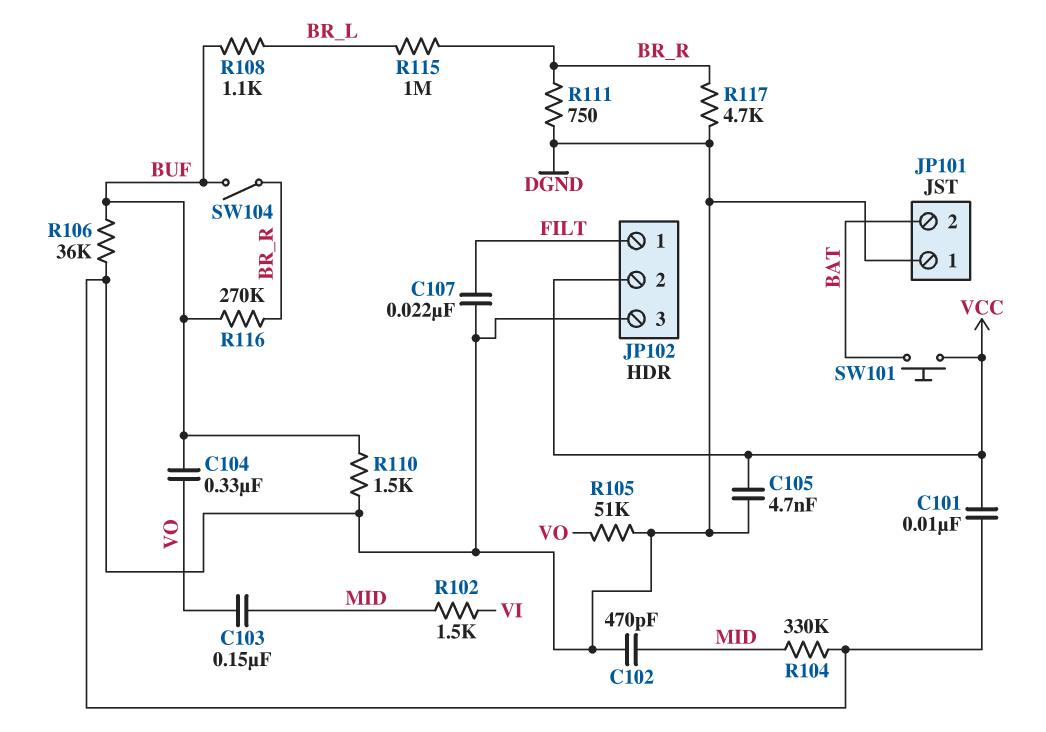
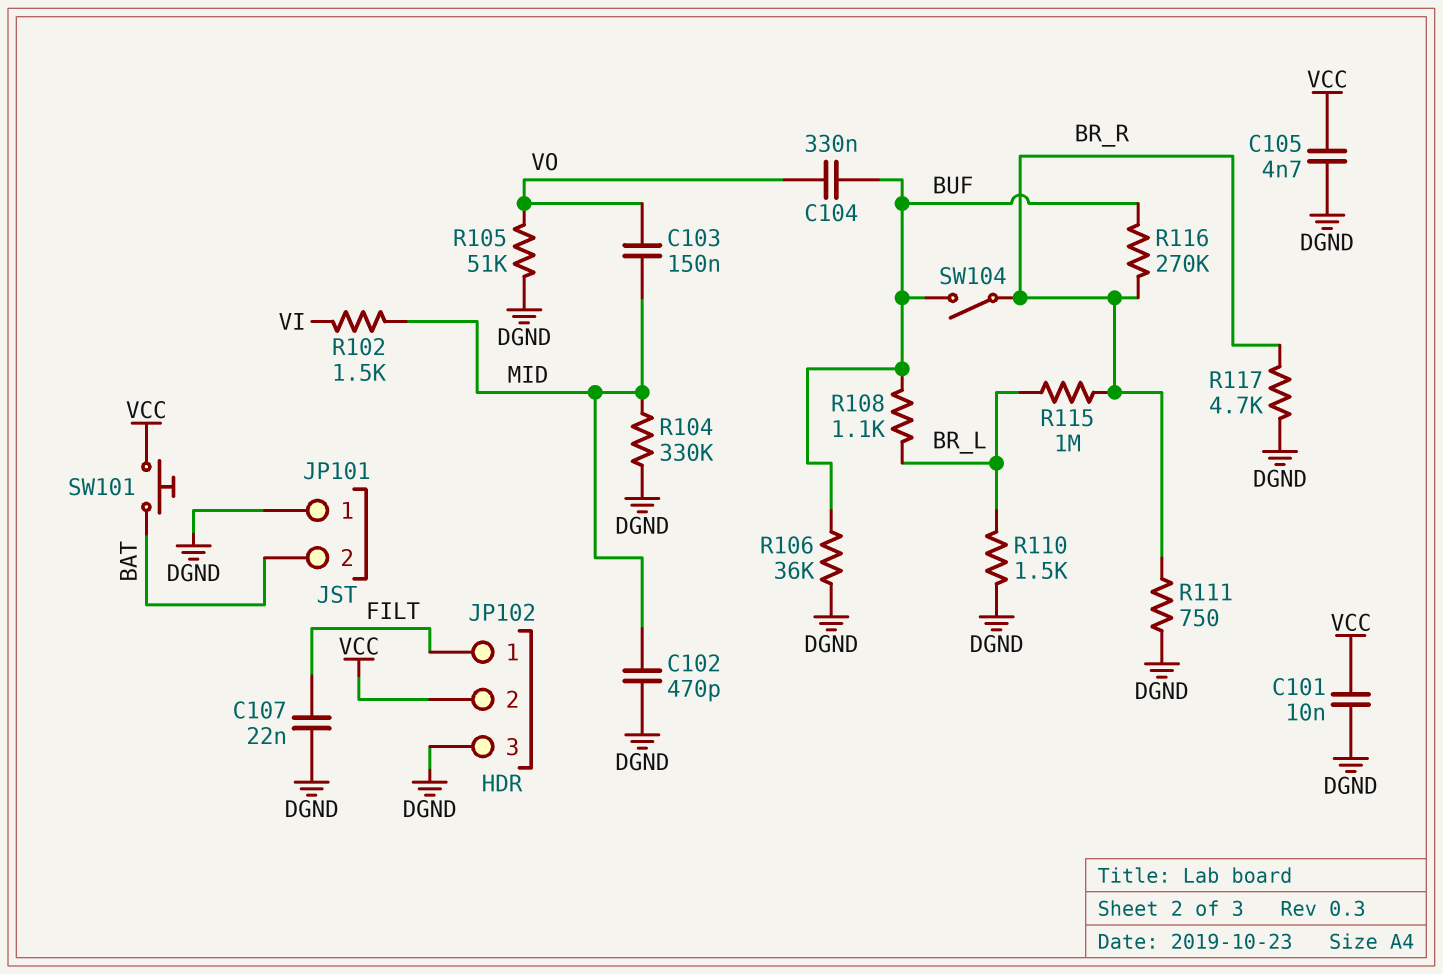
R110: 1.5k (BUF, DGND) -> 1.5k (BR_L, DGND)

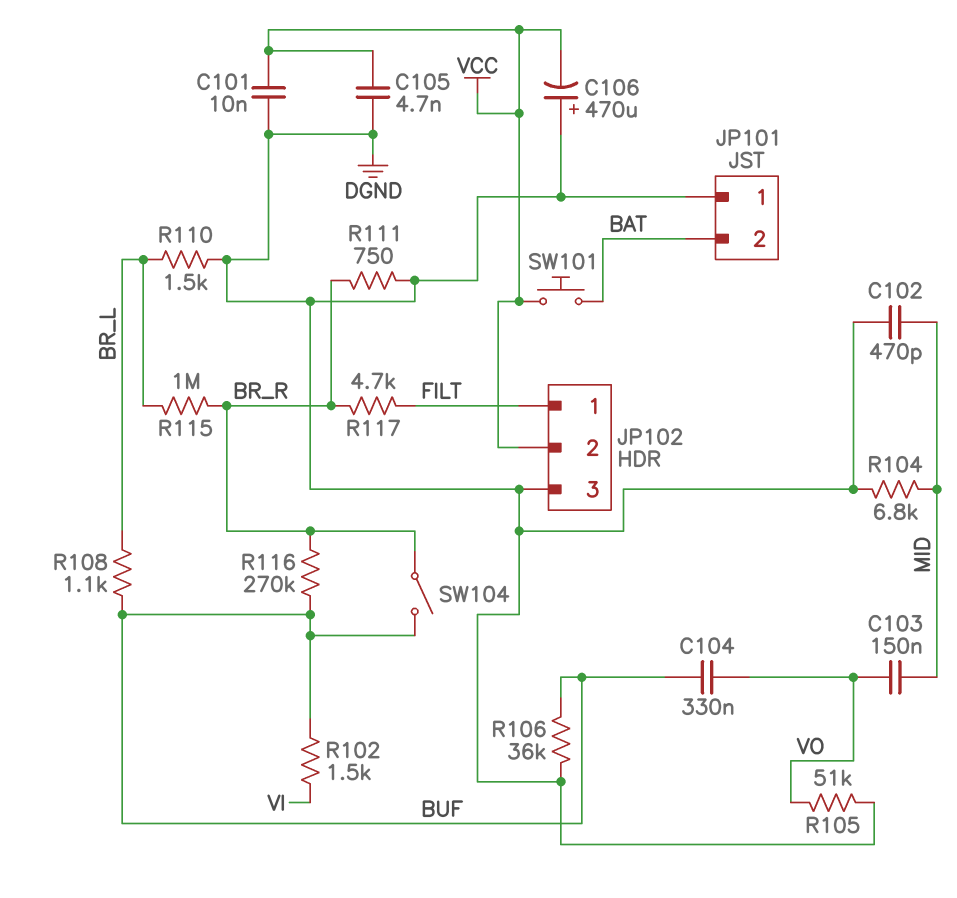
C106: none -> 470uF (plus DGND, minus VCC)
C107: 22nF (DGND, FILT) -> none
R102: 1.5k (MID, VI) -> 1.5k (BUF, VI)
R104: 330k (DGND, MID) -> 6.8k (DGND, MID)
R117: 4.7k (BR_R, DGND) -> 4.7k (BR_R, FILT)

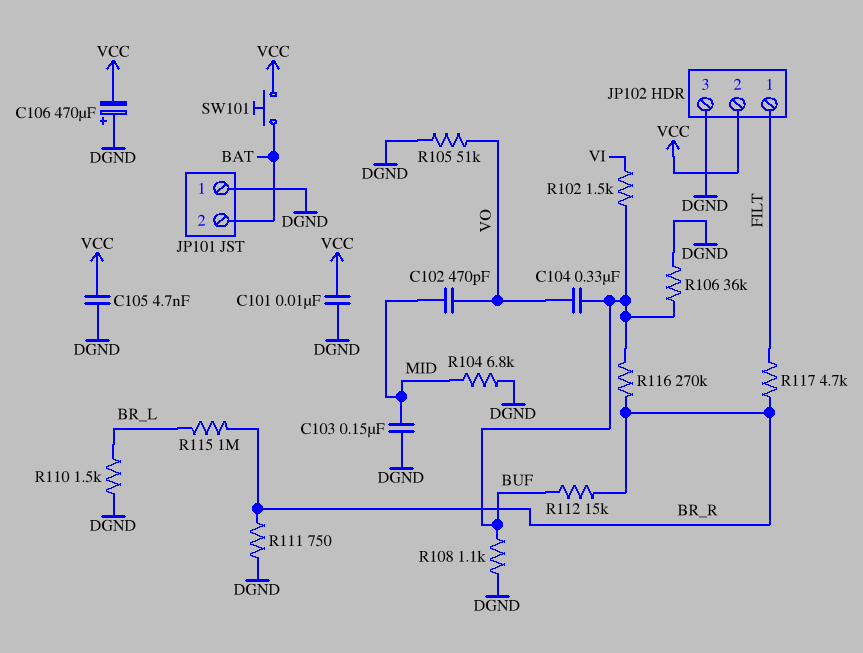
C102: 470pF (DGND, MID) -> 470pF (MID, VO)
C103: 150nF (MID, VO) -> 150nF (DGND, MID)
R108: 1.1k (BR_L, BUF) -> 1.1k (BUF, DGND)
R112: none -> 15k (BR_R, BUF)
SW104: switch (BR_R, BUF) -> none

